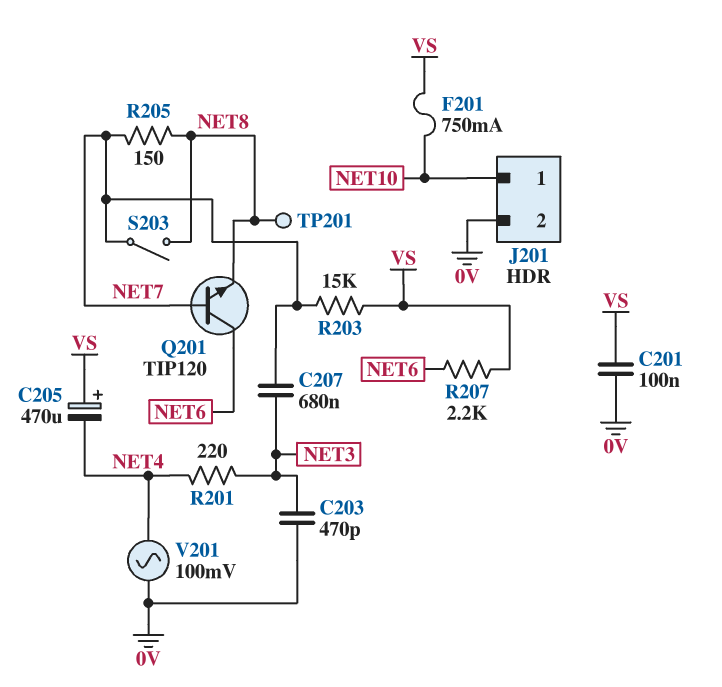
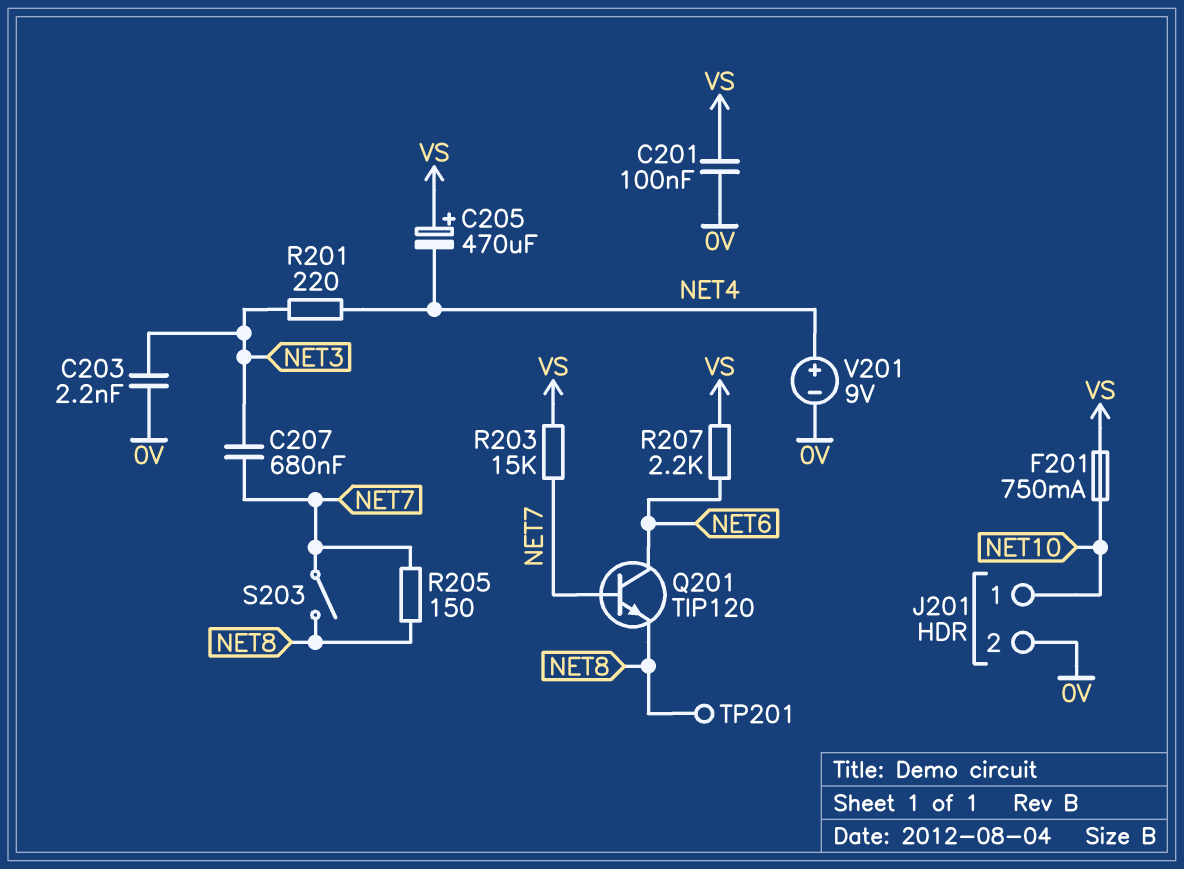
C203: 470pF (0V, NET3) -> 2.2nF (0V, NET3)
V201: AC 100mV (0V, NET4) -> 9V (plus NET4, minus 0V)

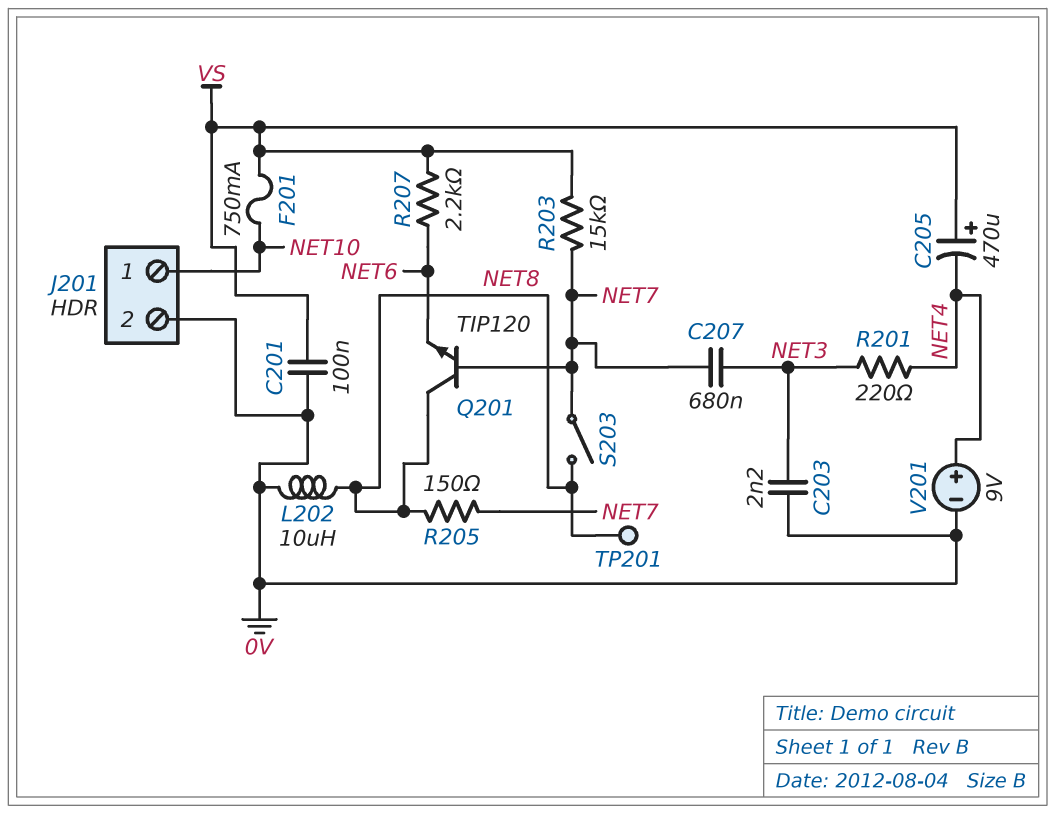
L202: none -> 10uH (0V, NET8)
Q201: NPN TIP120 (B NET7, C NET6, E NET8) -> NPN TIP120 (B NET7, C NET8, E NET6)

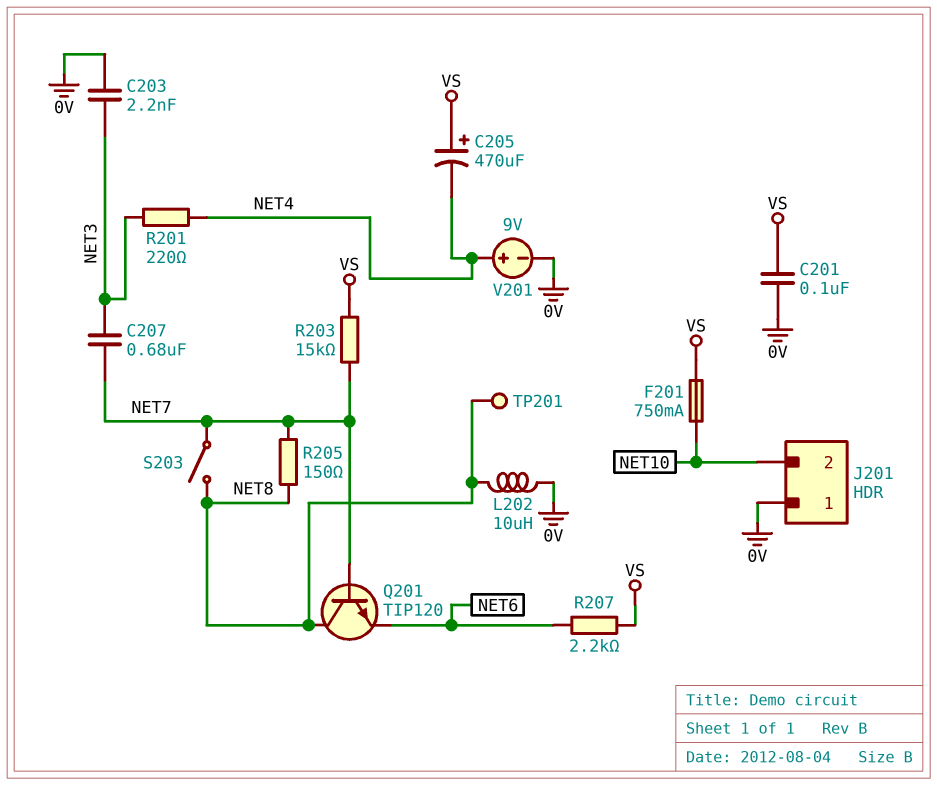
J201 pin 1: NET10 -> 0V
J201 pin 2: 0V -> NET10

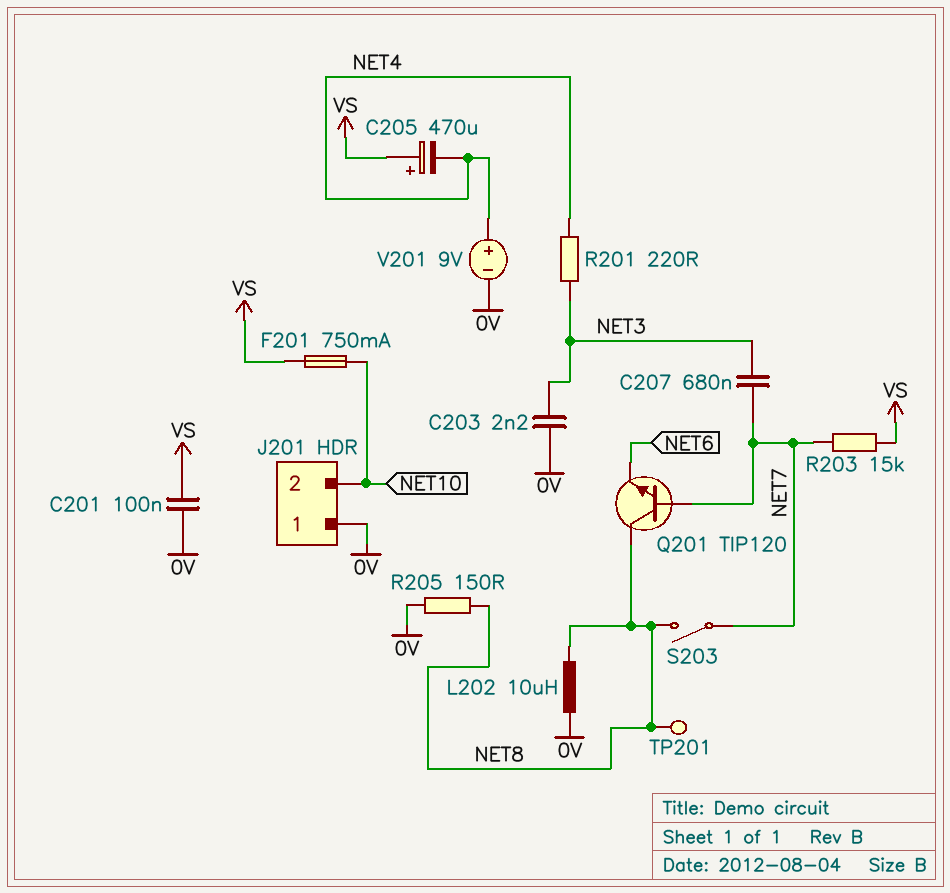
R205: 150 (NET7, NET8) -> 150 (0V, NET8)
R207: 2.2k (NET6, VS) -> none

